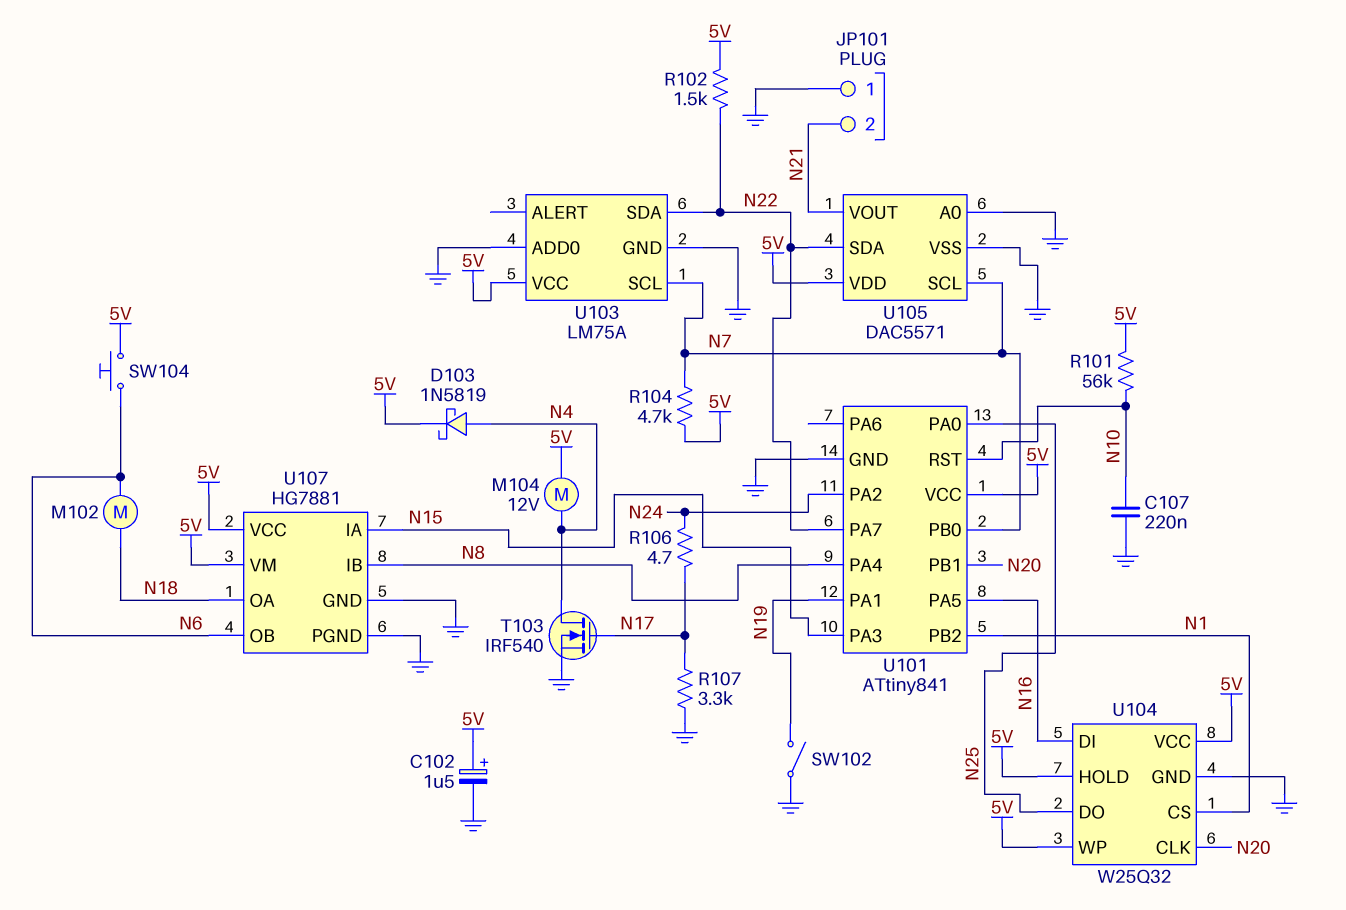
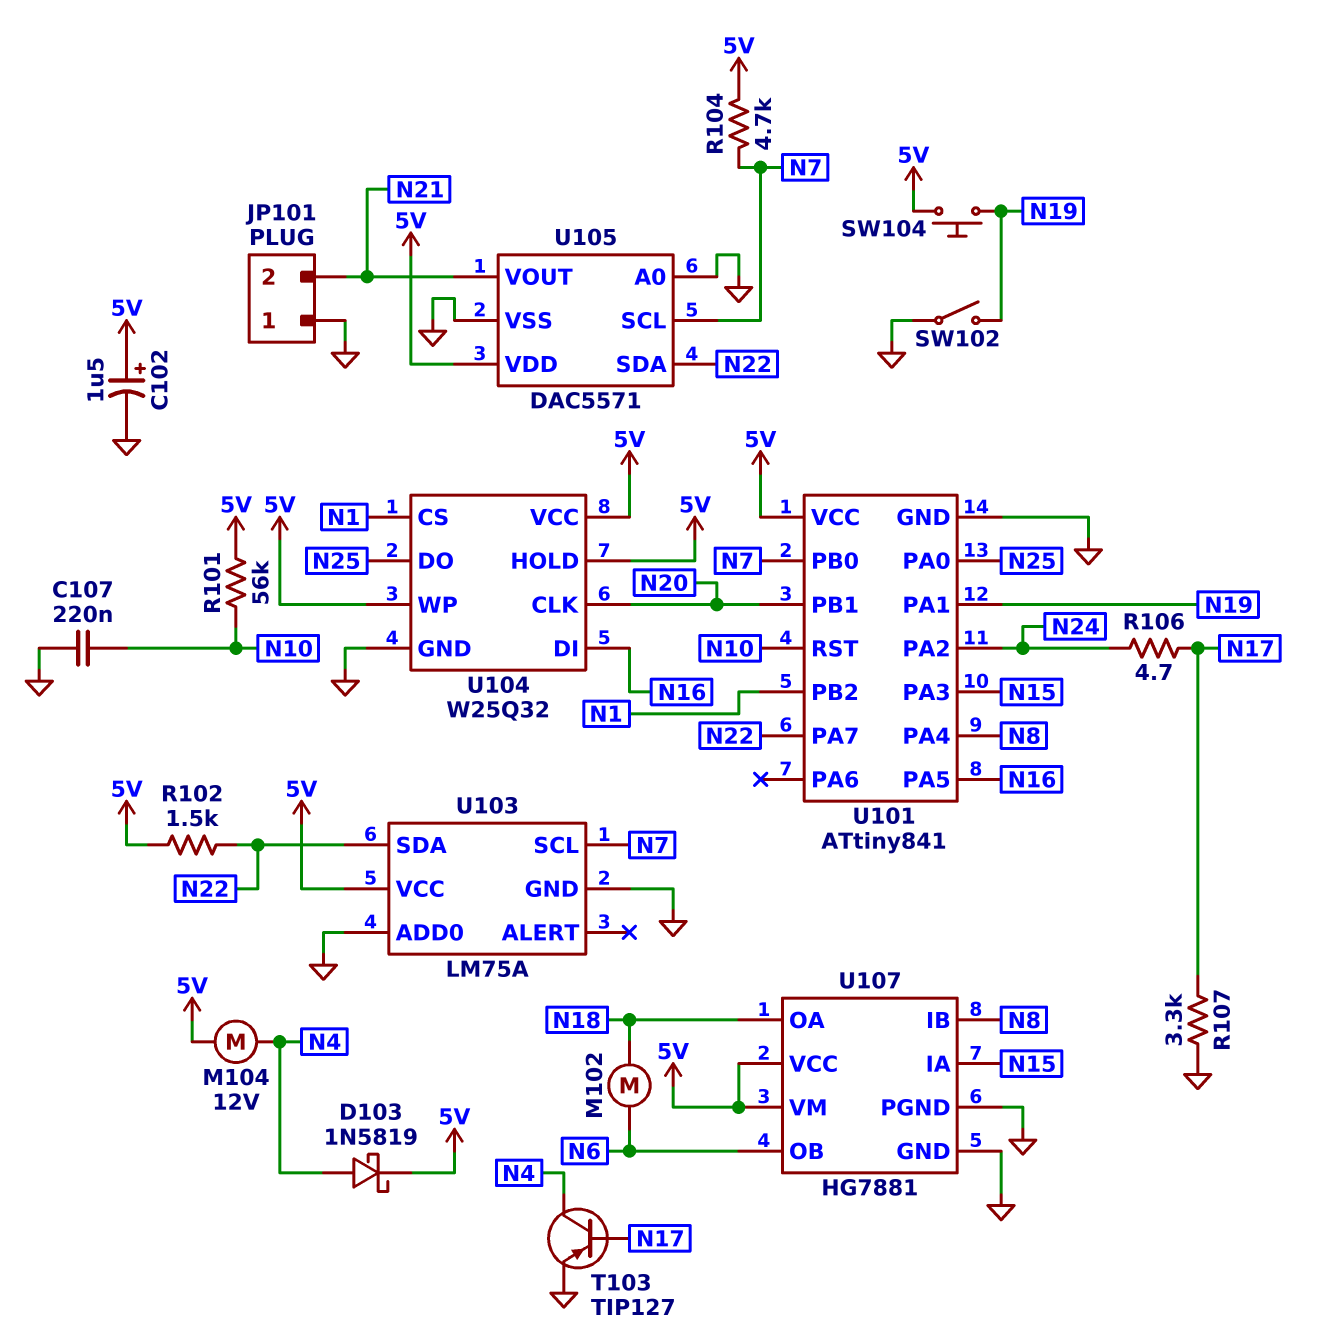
SW104: button (5V, N6) -> button (5V, N19)
T103: NMOS IRF540 (G N17, D N4, S GND) -> PNP TIP127 (B N17, C N4, E GND)

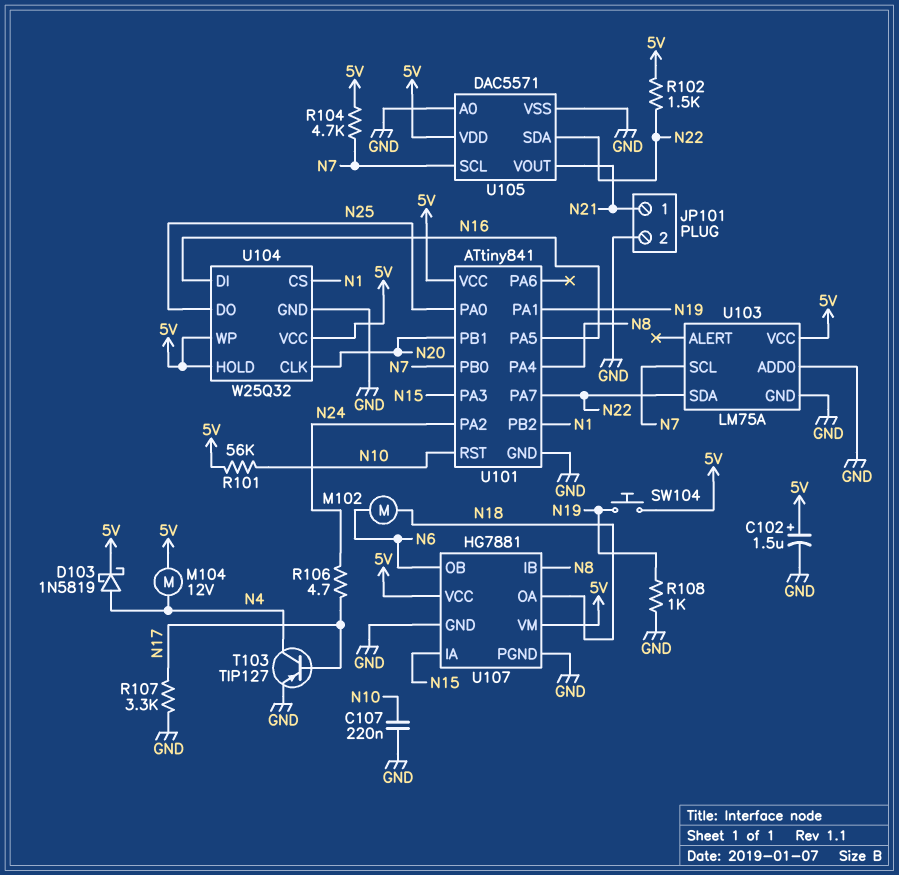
JP101 pin 1: GND -> N21
JP101 pin 2: N21 -> GND
R108: none -> 1k (GND, N19)
SW102: switch (GND, N19) -> none

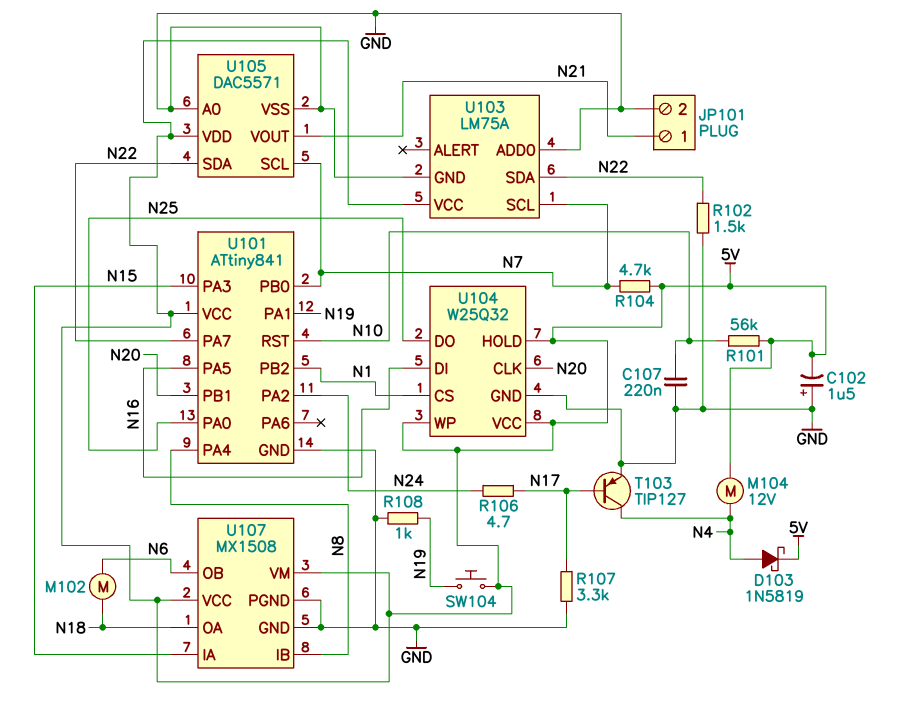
C102: 1.5uF (plus 5V, minus GND) -> 1.5uF (plus GND, minus 5V)
R102: 1.5k (5V, N22) -> 1.5k (GND, N22)
U107: HG7881 -> MX1508

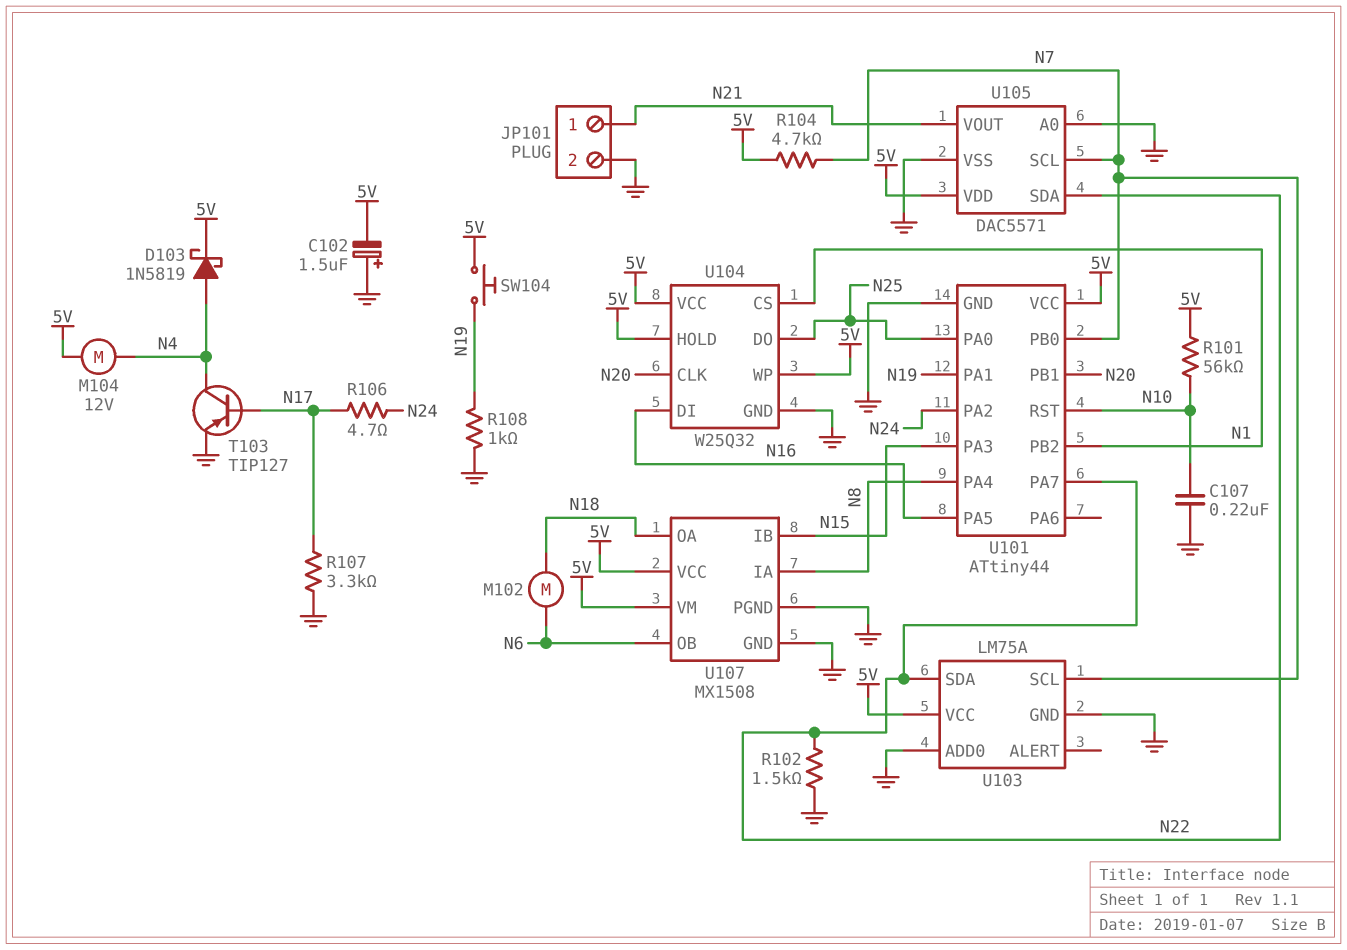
U101: ATtiny841 -> ATtiny44
U107 pin IA: N15 -> N8
U107 pin IB: N8 -> N15

